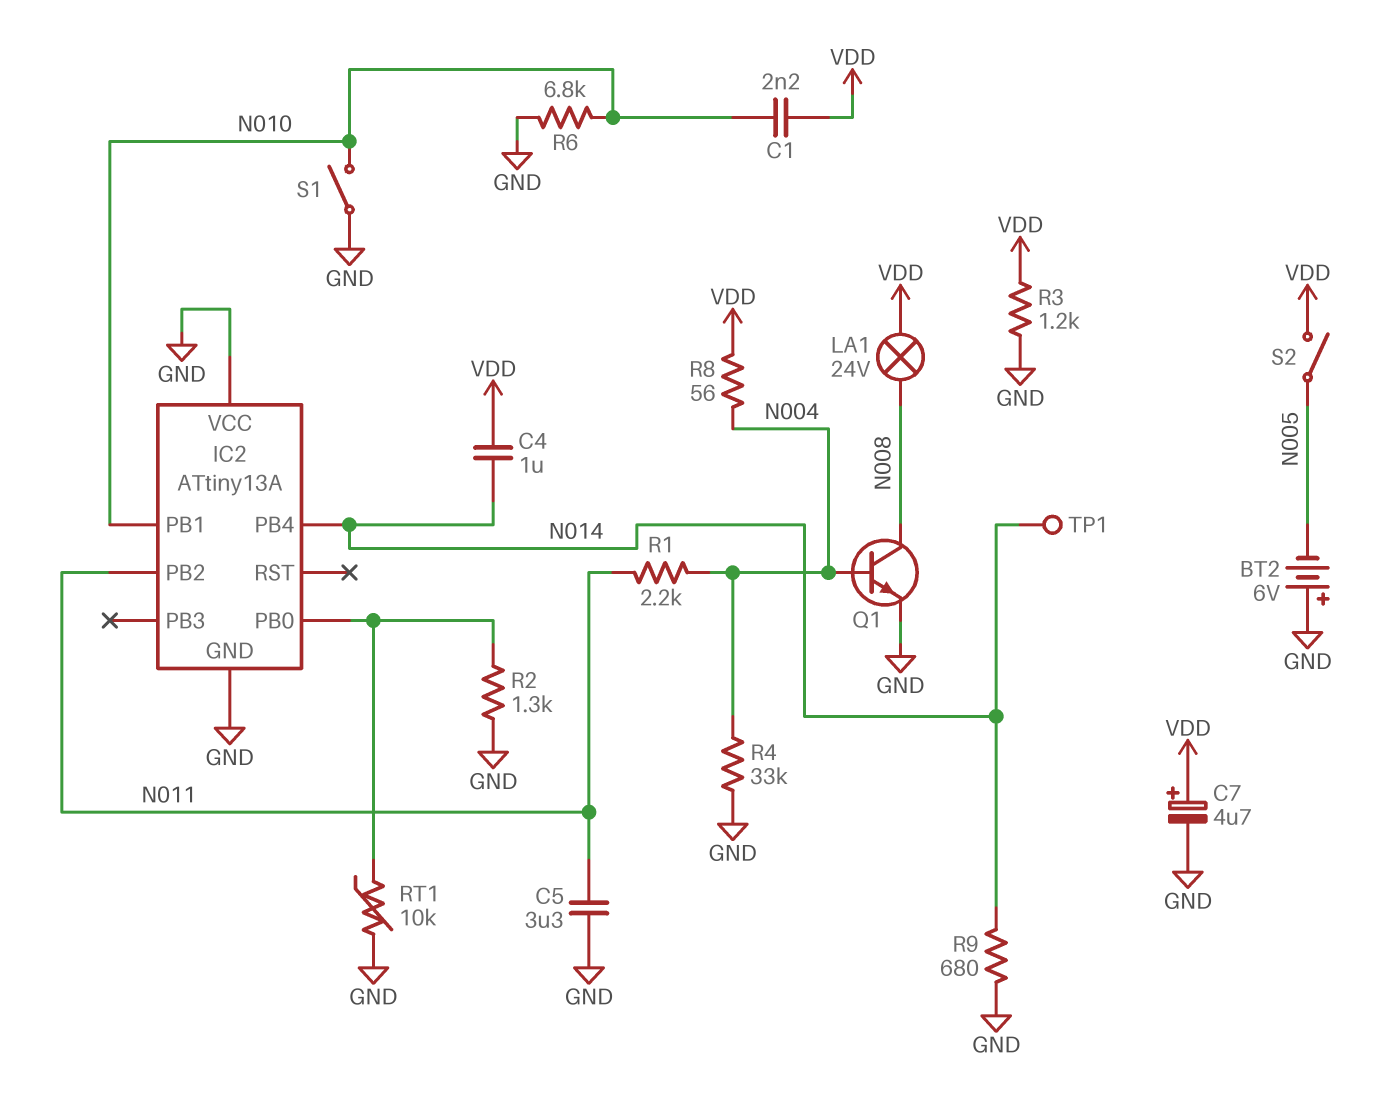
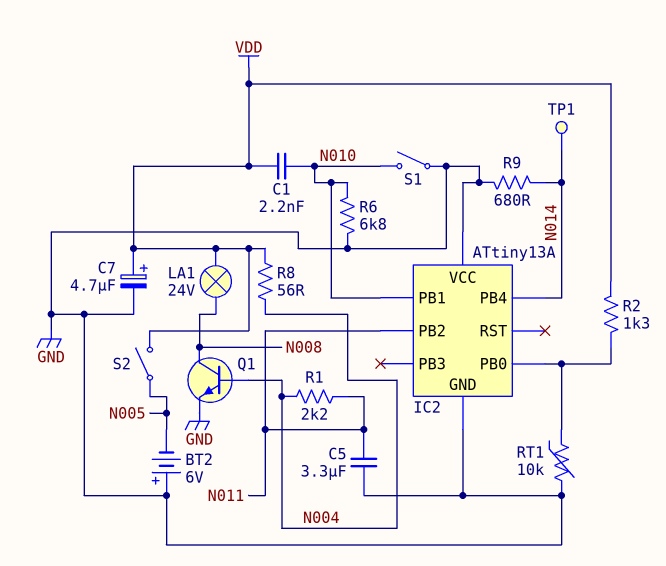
C4: 1uF (N014, VDD) -> none
R2: 1.3k (GND, IC2/PB0) -> 1.3k (IC2/PB0, VDD)
R3: 1.2k (GND, VDD) -> none
R4: 33k (GND, N004) -> none

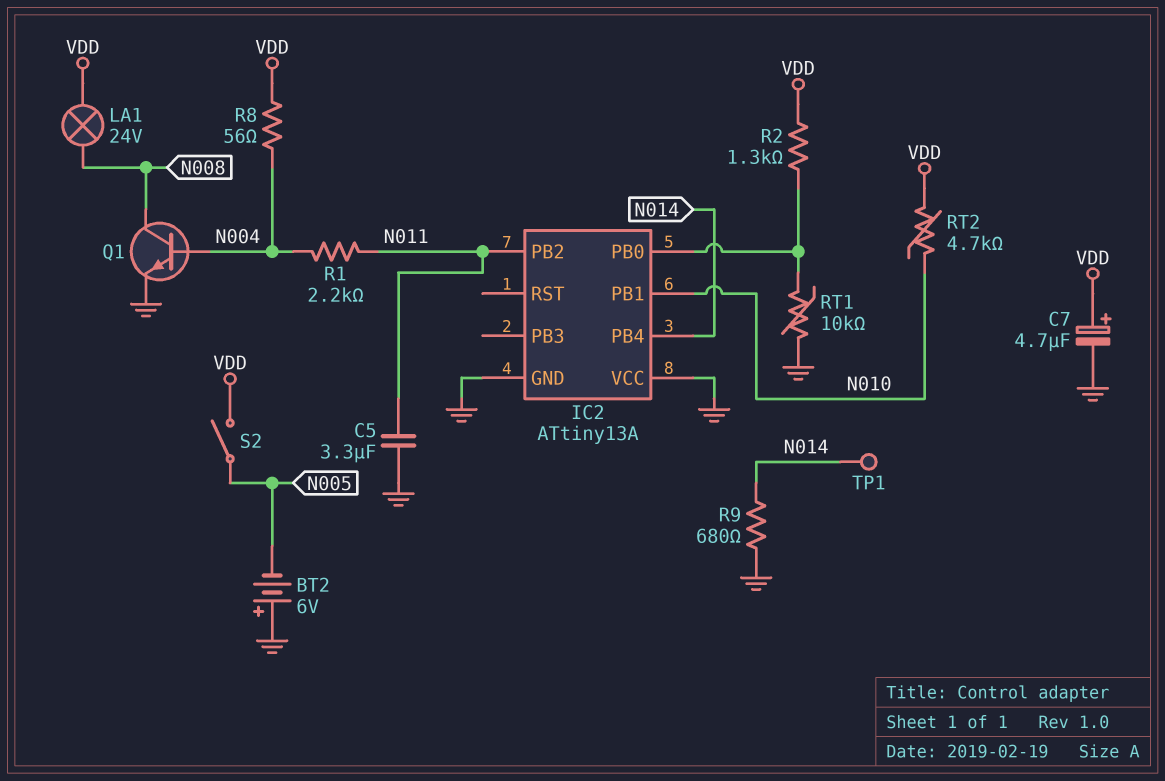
C1: 2.2nF (N010, VDD) -> none
R6: 6.8k (GND, N010) -> none
RT2: none -> 4.7k (N010, VDD)
S1: switch (GND, N010) -> none

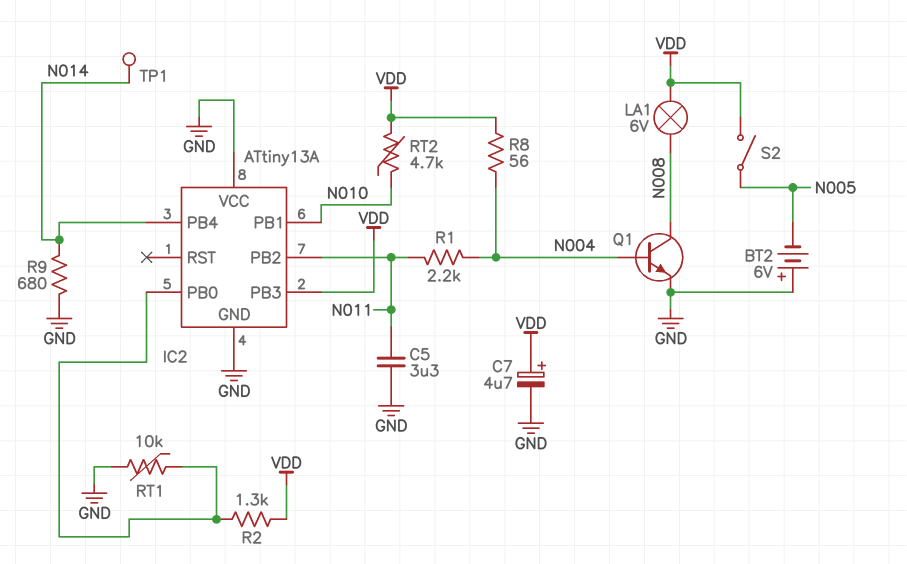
IC2 pin PB3: none -> VDD
LA1: lamp 24V (N008, VDD) -> lamp 6V (N008, VDD)

